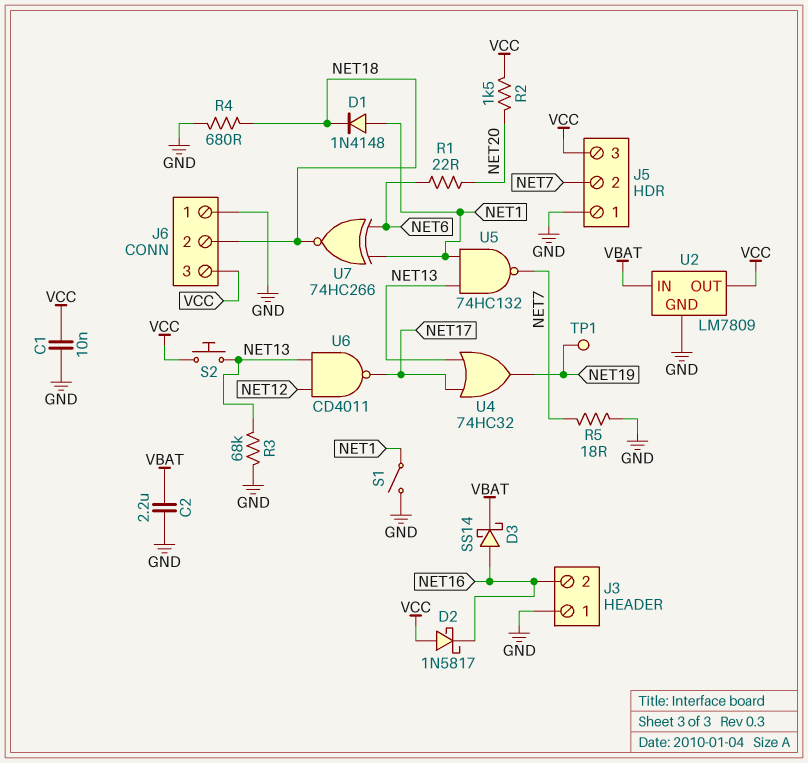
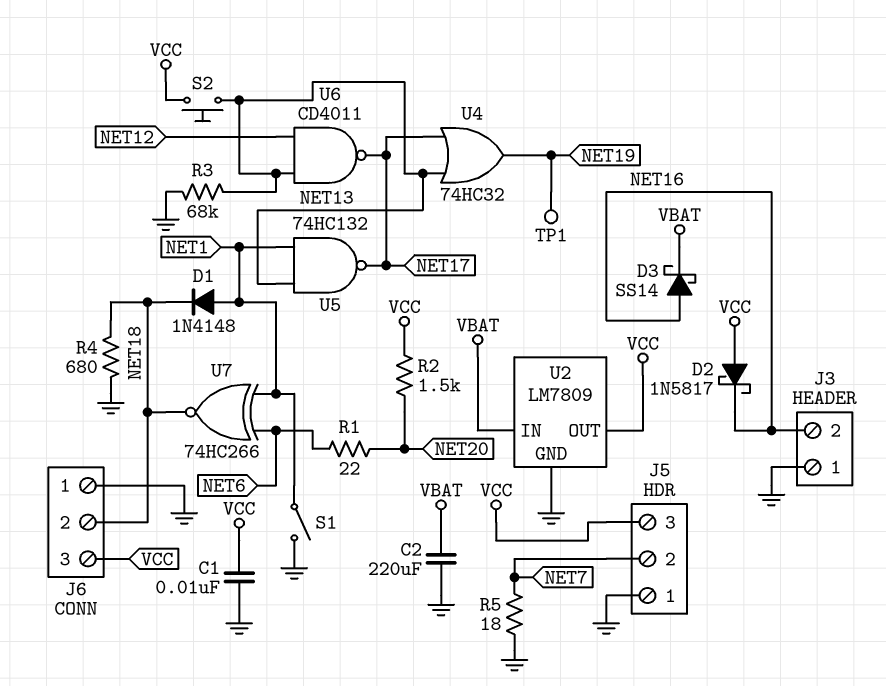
C2: 2.2uF (GND, VBAT) -> 220uF (GND, VBAT)
U5: NAND 74HC132 (in NET1, in NET13, out NET7) -> NAND 74HC132 (in NET1, in NET13, out NET17)

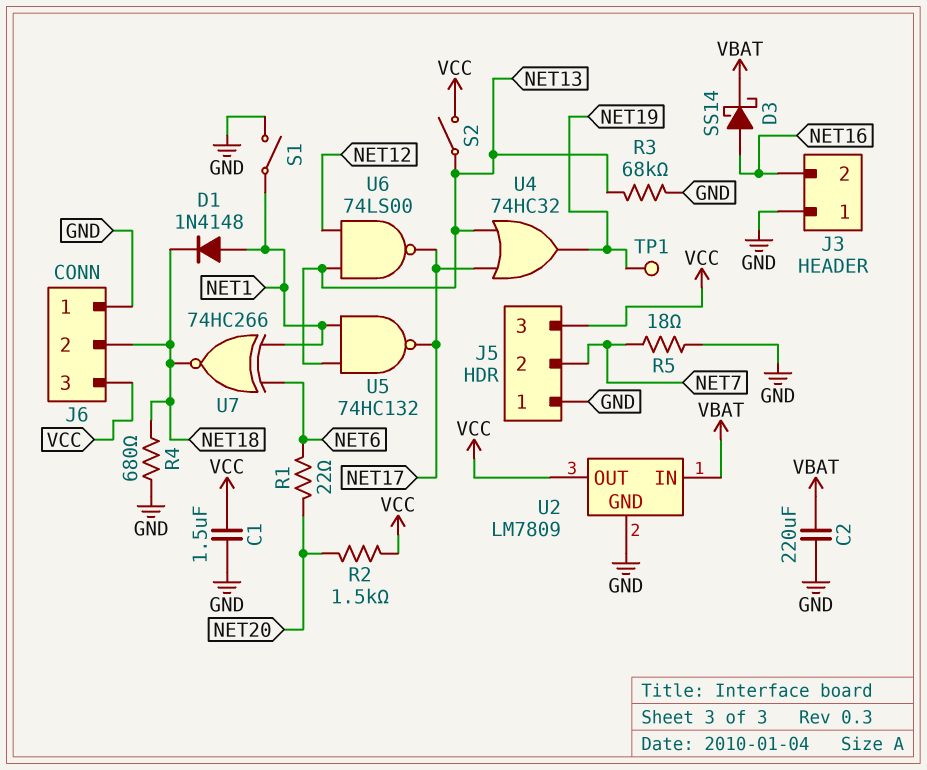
C1: 10nF (GND, VCC) -> 1.5uF (GND, VCC)
D2: schottky 1N5817 (A VCC, K NET16) -> none
S2: button (NET13, VCC) -> switch (NET13, VCC)
U6: NAND CD4011 (in NET12, in NET13, out NET17) -> NAND 74LS00 (in NET12, in NET13, out NET17)

